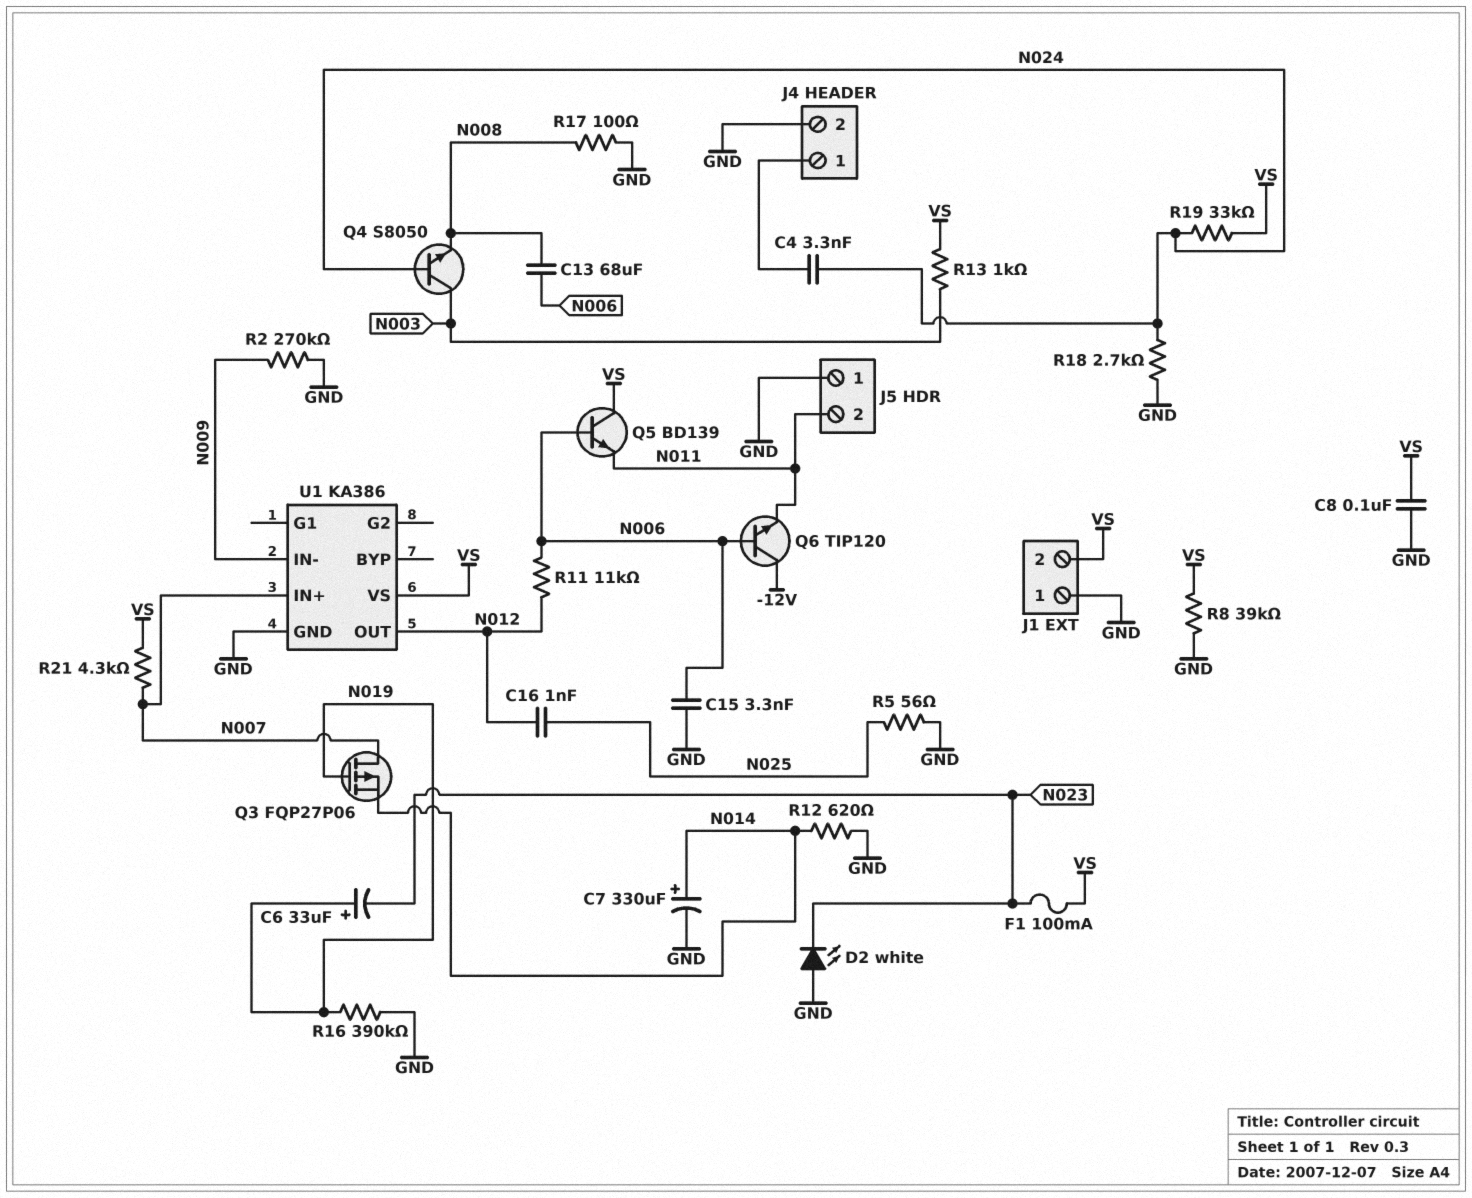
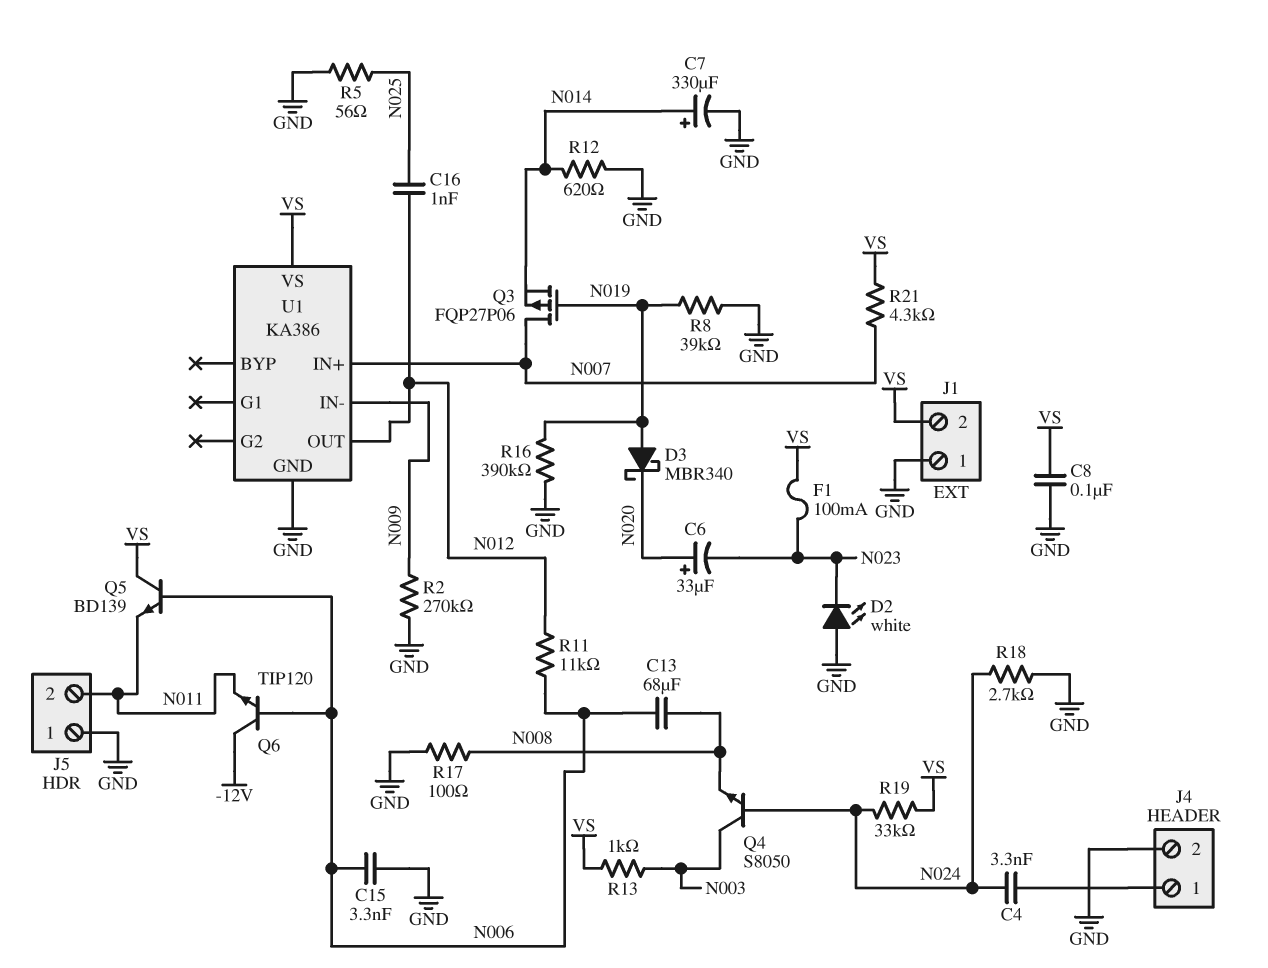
C6: 33uF (plus N019, minus N023) -> 33uF (plus N020, minus N023)
D3: none -> schottky MBR340 (A N019, K N020)
R8: 39k (GND, VS) -> 39k (GND, N019)

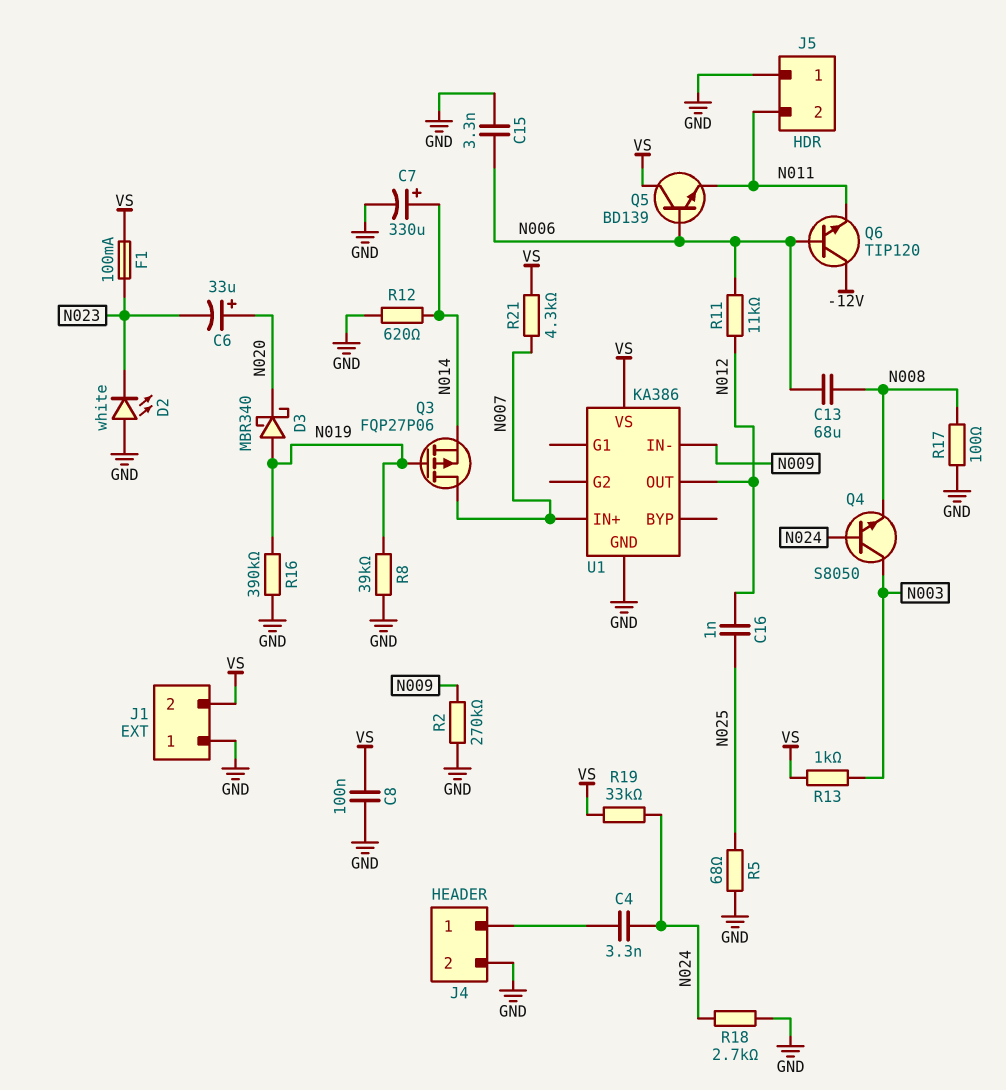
R5: 56 (GND, N025) -> 68 (GND, N025)

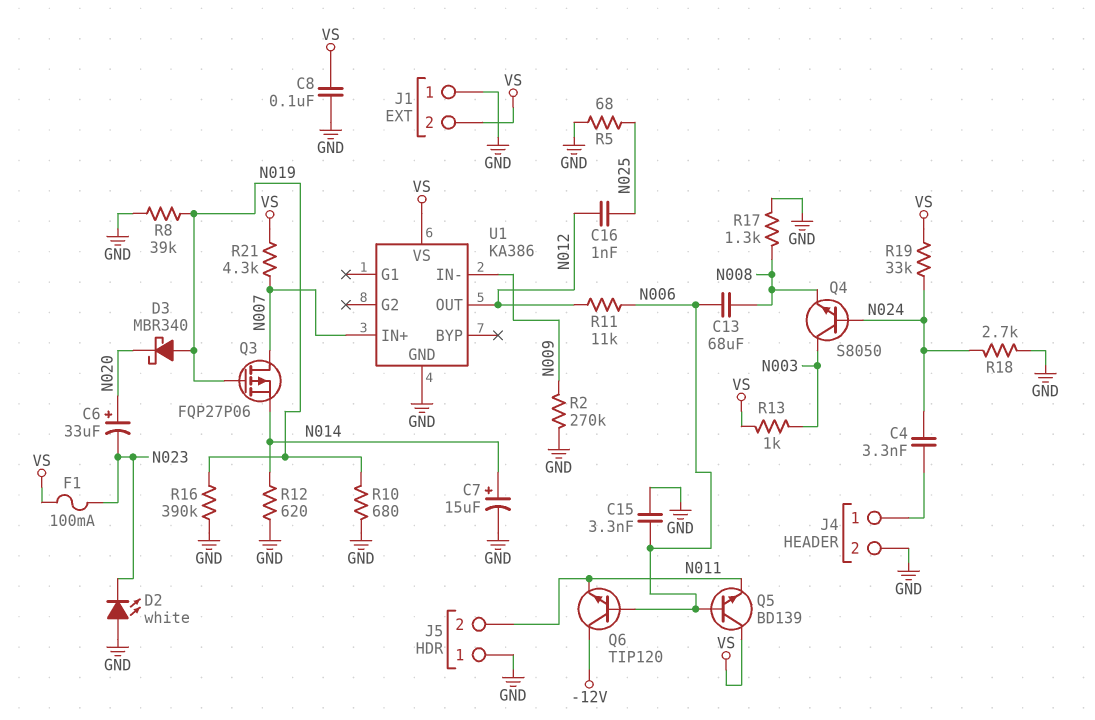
C7: 330uF (plus N014, minus GND) -> 15uF (plus N014, minus GND)
R10: none -> 680 (GND, N019)
R17: 100 (GND, N008) -> 1.3k (GND, N008)

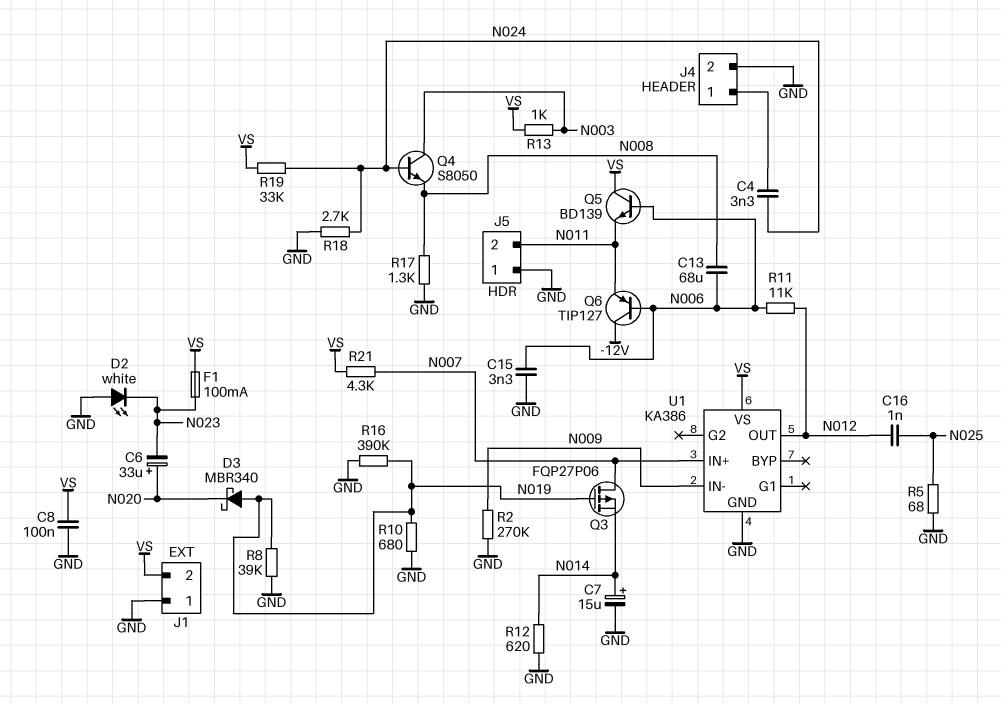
Q6: NPN TIP120 (B N006, C -12V, E N011) -> PNP TIP127 (B N006, C -12V, E N011)

